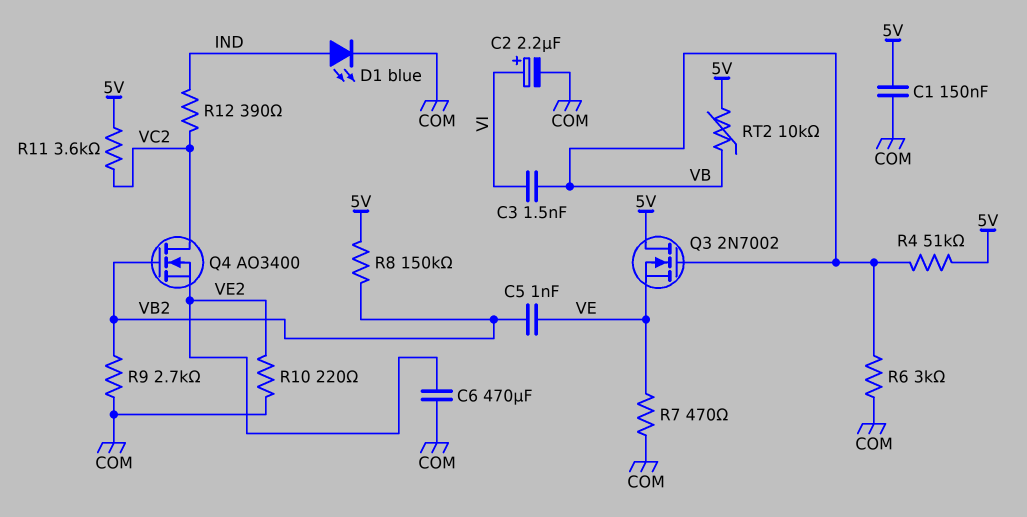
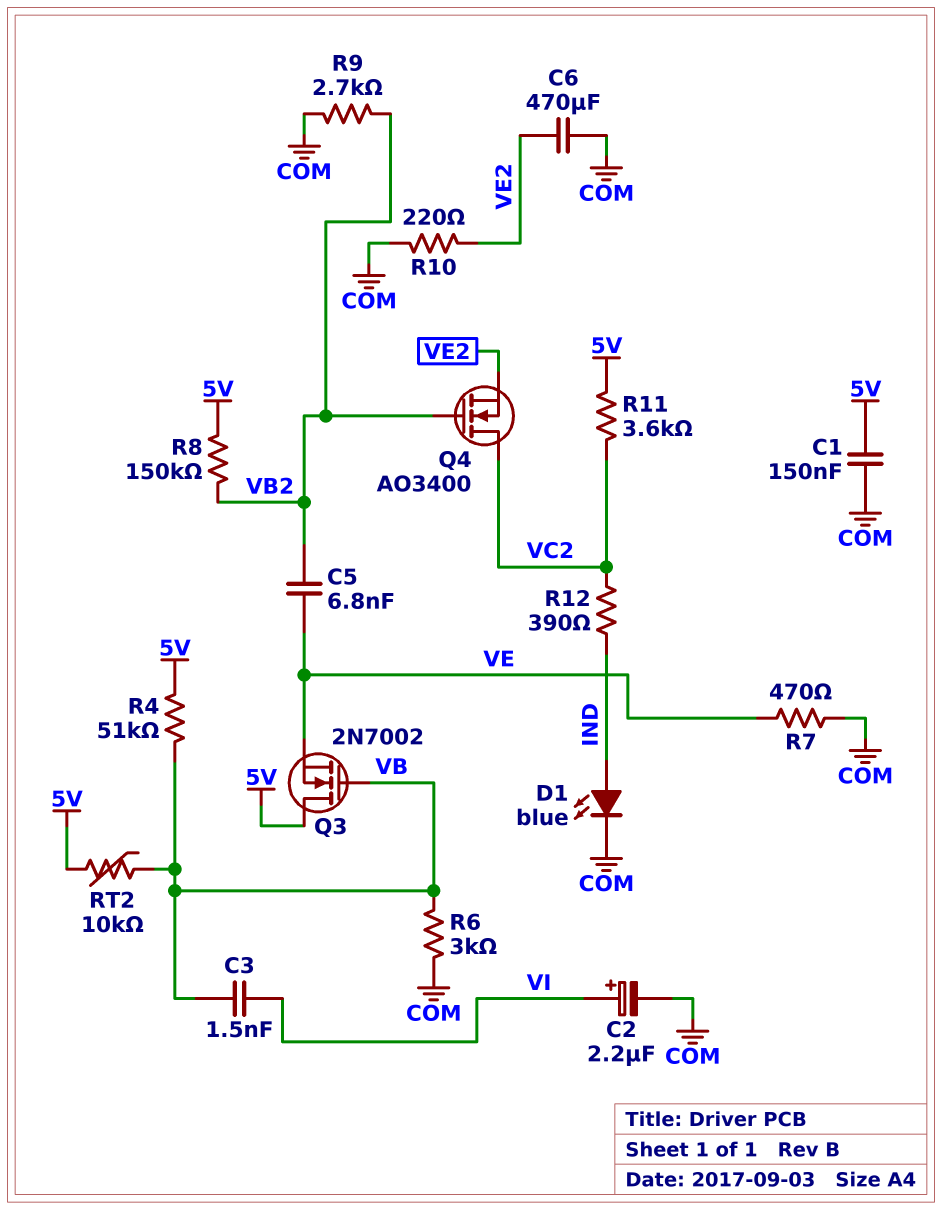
C5: 1nF (VB2, VE) -> 6.8nF (VB2, VE)

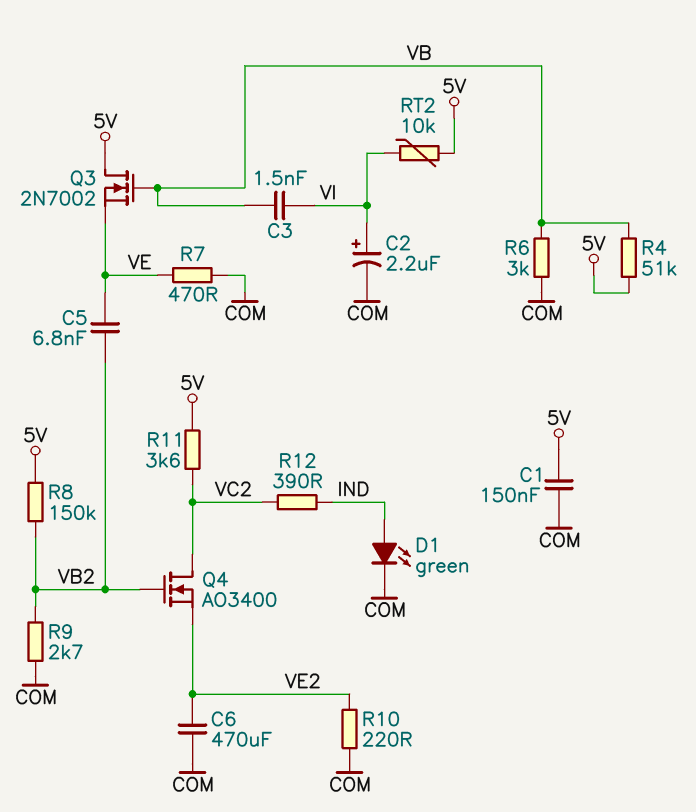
D1: LED blue (A IND, K COM) -> LED green (A IND, K COM)
RT2: 10k (5V, VB) -> 10k (5V, VI)

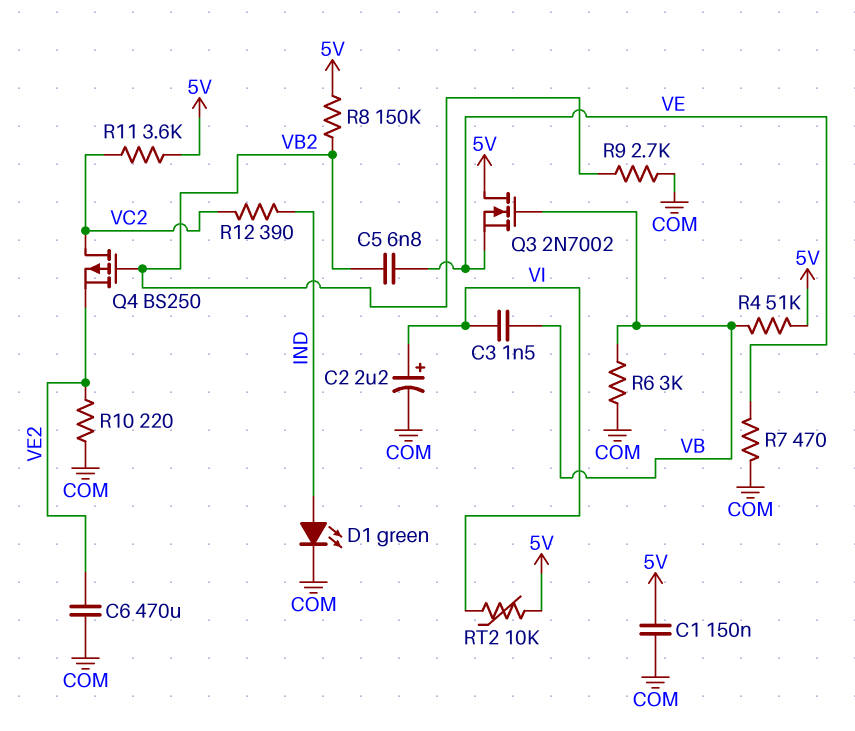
Q4: NMOS AO3400 (G VB2, D VC2, S VE2) -> PMOS BS250 (G VB2, D VC2, S VE2)

